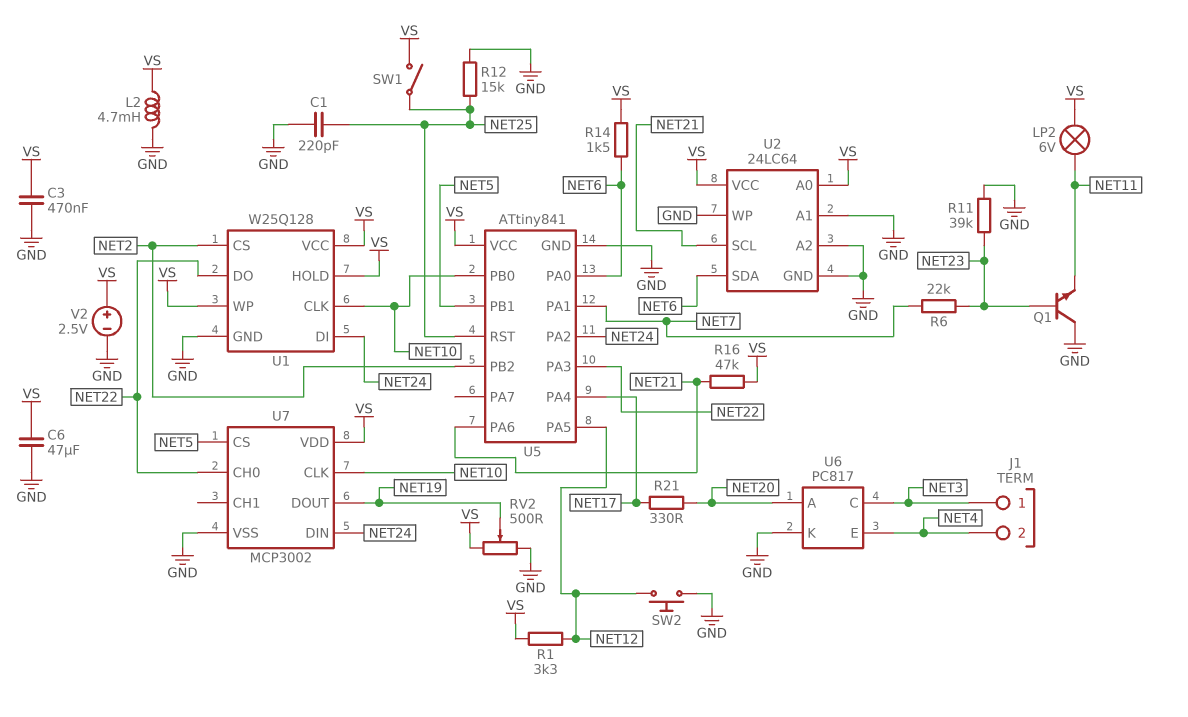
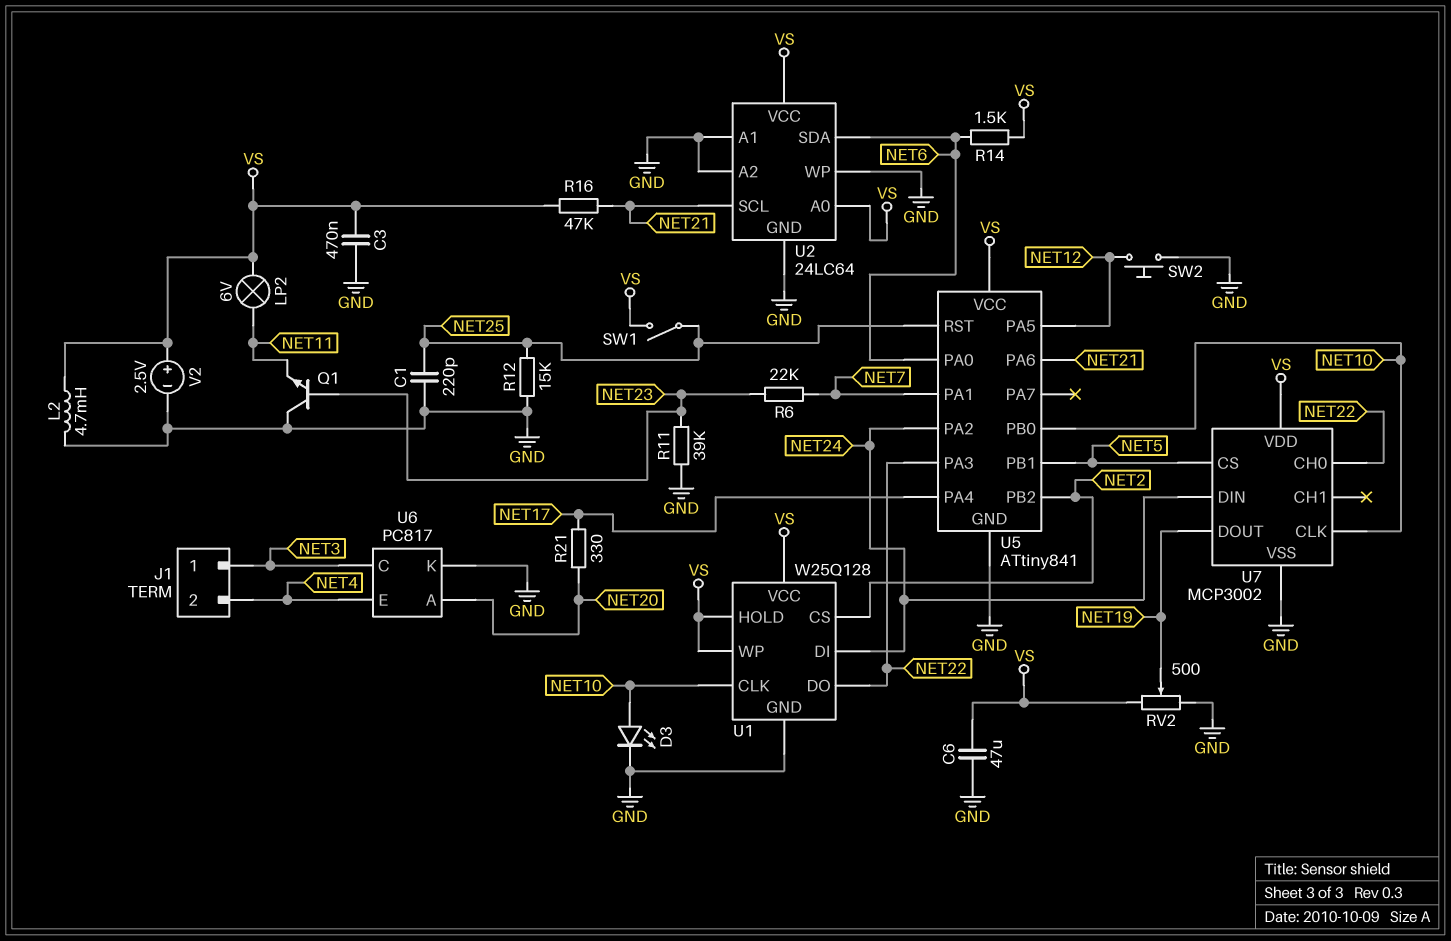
D3: none -> LED (A NET10, K GND)
R1: 3.3k (NET12, VS) -> none

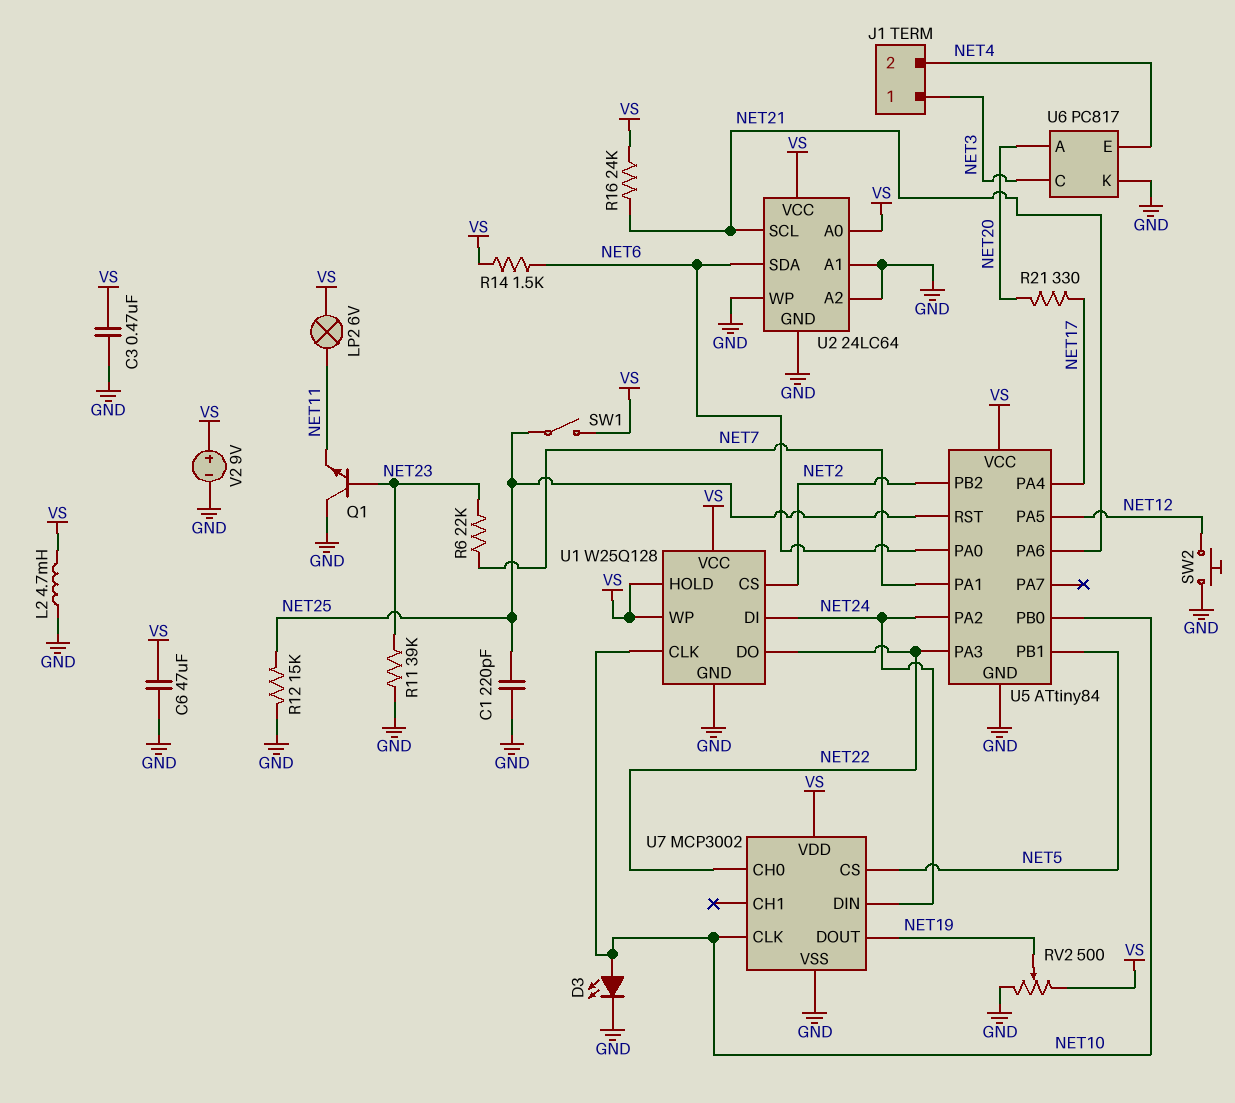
R16: 47k (NET21, VS) -> 24k (NET21, VS)
U5: ATtiny841 -> ATtiny84
V2: 2.5V (plus VS, minus GND) -> 9V (plus VS, minus GND)

